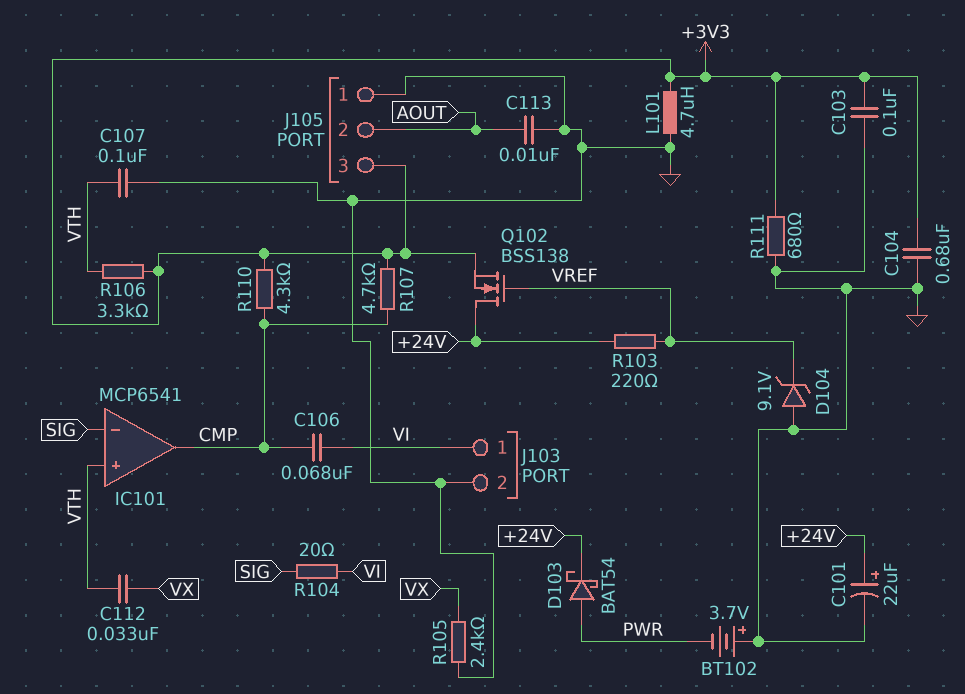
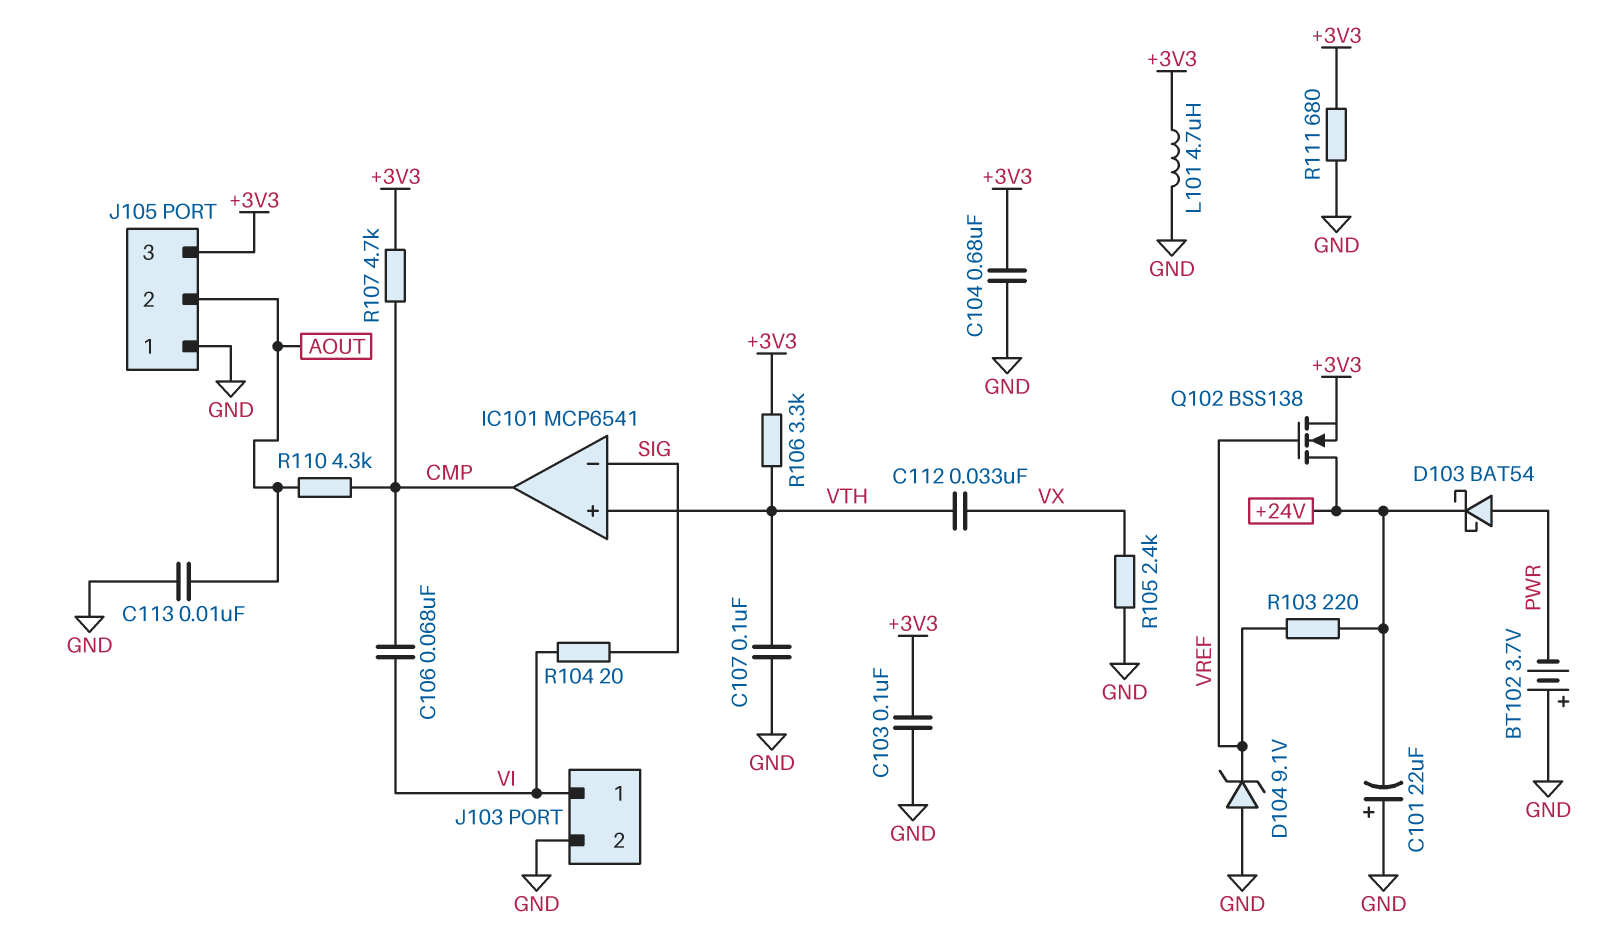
C101: 22uF (plus +24V, minus GND) -> 22uF (plus GND, minus +24V)
R110: 4.3k (+3V3, CMP) -> 4.3k (AOUT, CMP)

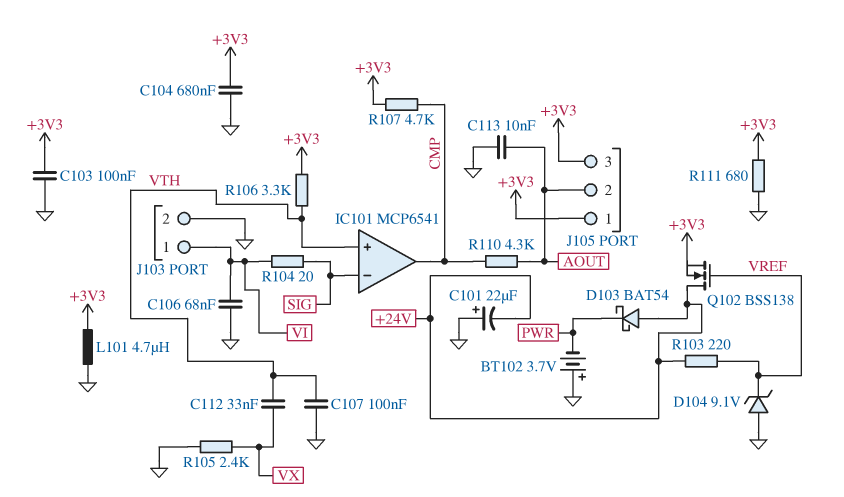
C106: 68nF (CMP, VI) -> 68nF (GND, VI)
D103: schottky BAT54 (A PWR, K +24V) -> schottky BAT54 (A +24V, K PWR)
J105 pin 1: GND -> +3V3

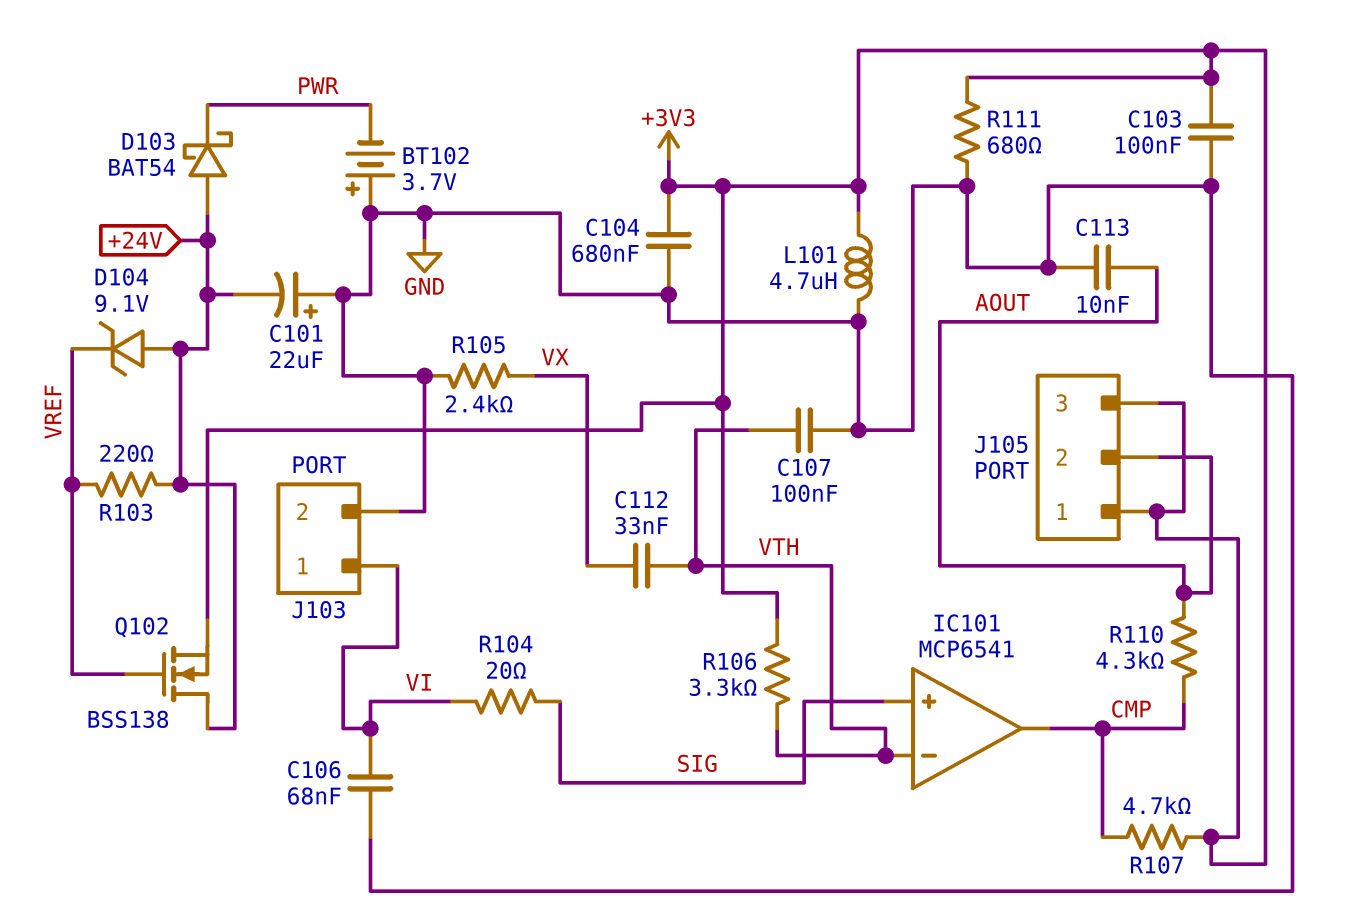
D104: zener 9.1V (A GND, K VREF) -> zener 9.1V (A +24V, K VREF)
IC101 pin in+: VTH -> SIG
IC101 pin in-: SIG -> VTH

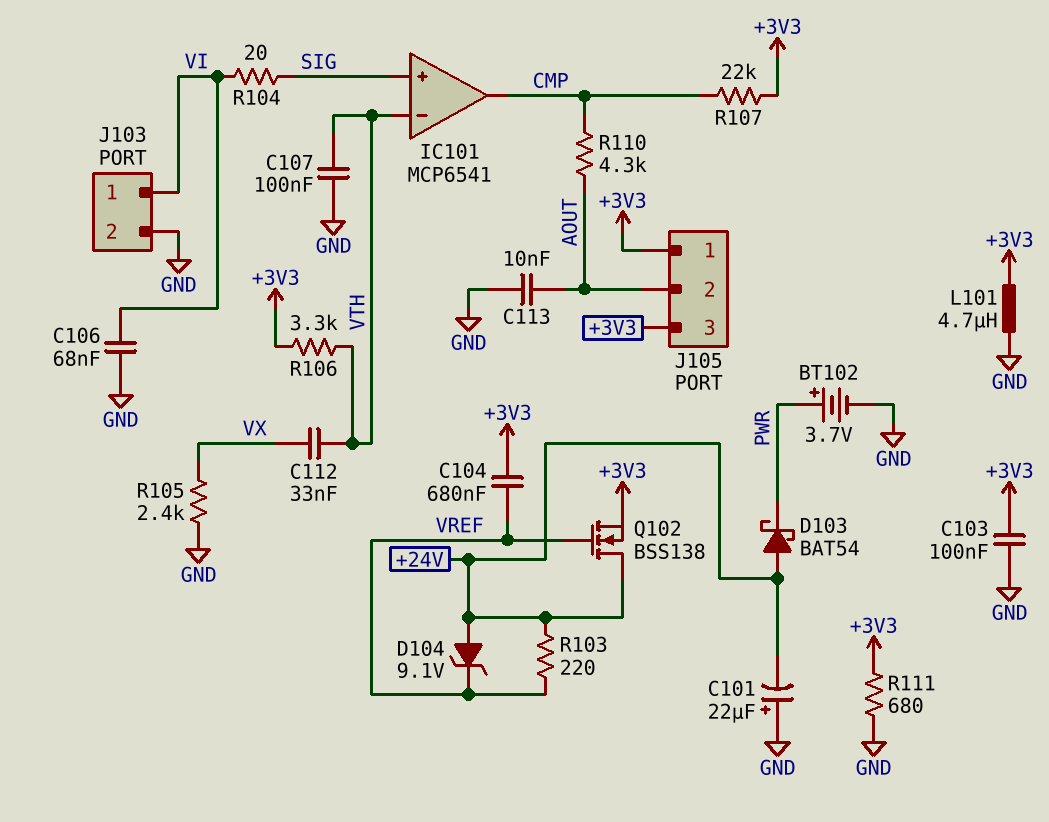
BT102: 3.7V (plus GND, minus PWR) -> 3.7V (plus PWR, minus GND)
C104: 680nF (+3V3, GND) -> 680nF (+3V3, VREF)
R107: 4.7k (+3V3, CMP) -> 22k (+3V3, CMP)

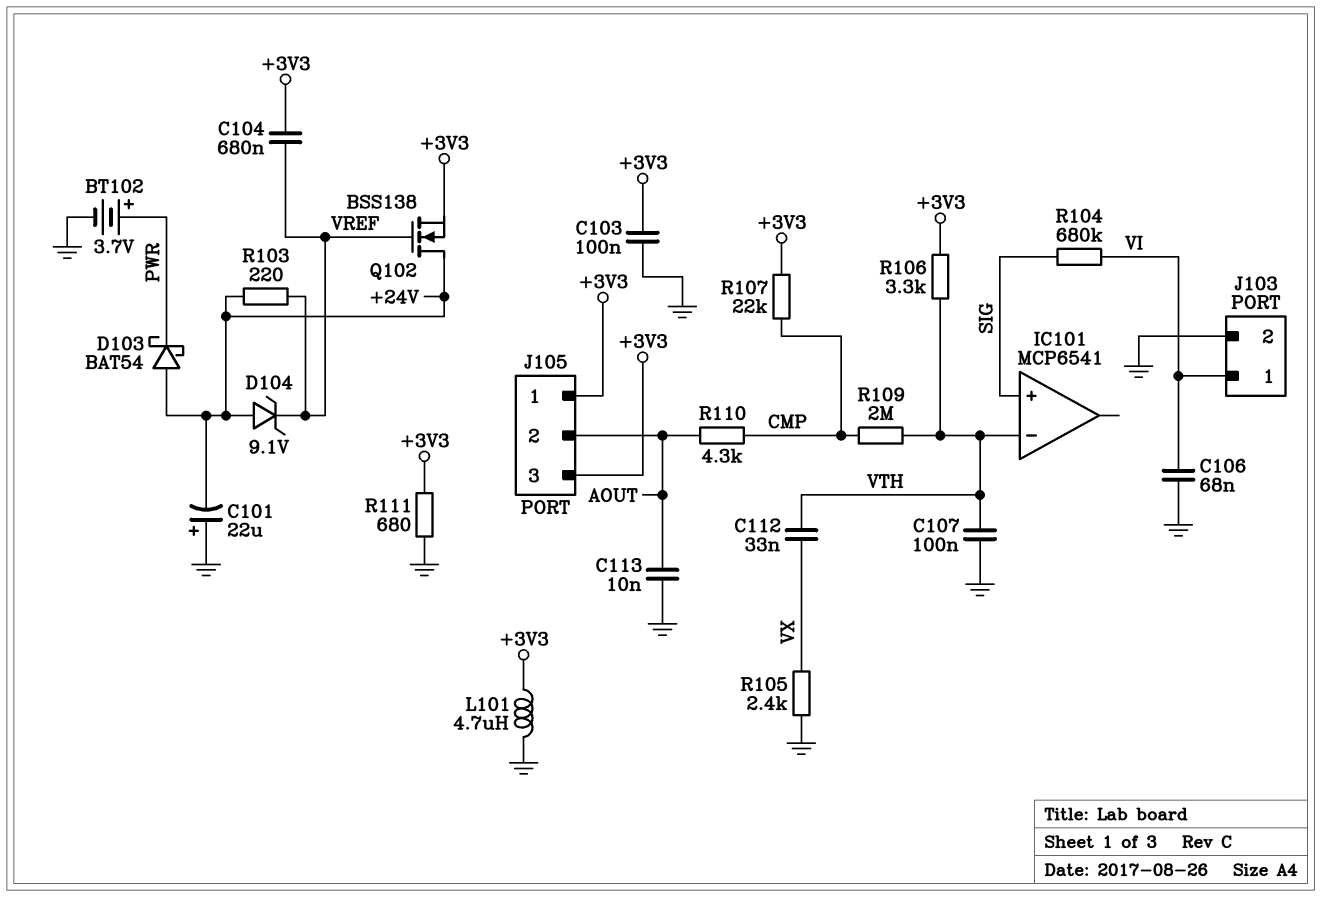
IC101 pin out: CMP -> none
R104: 20 (SIG, VI) -> 680k (SIG, VI)
R109: none -> 2M (CMP, VTH)

